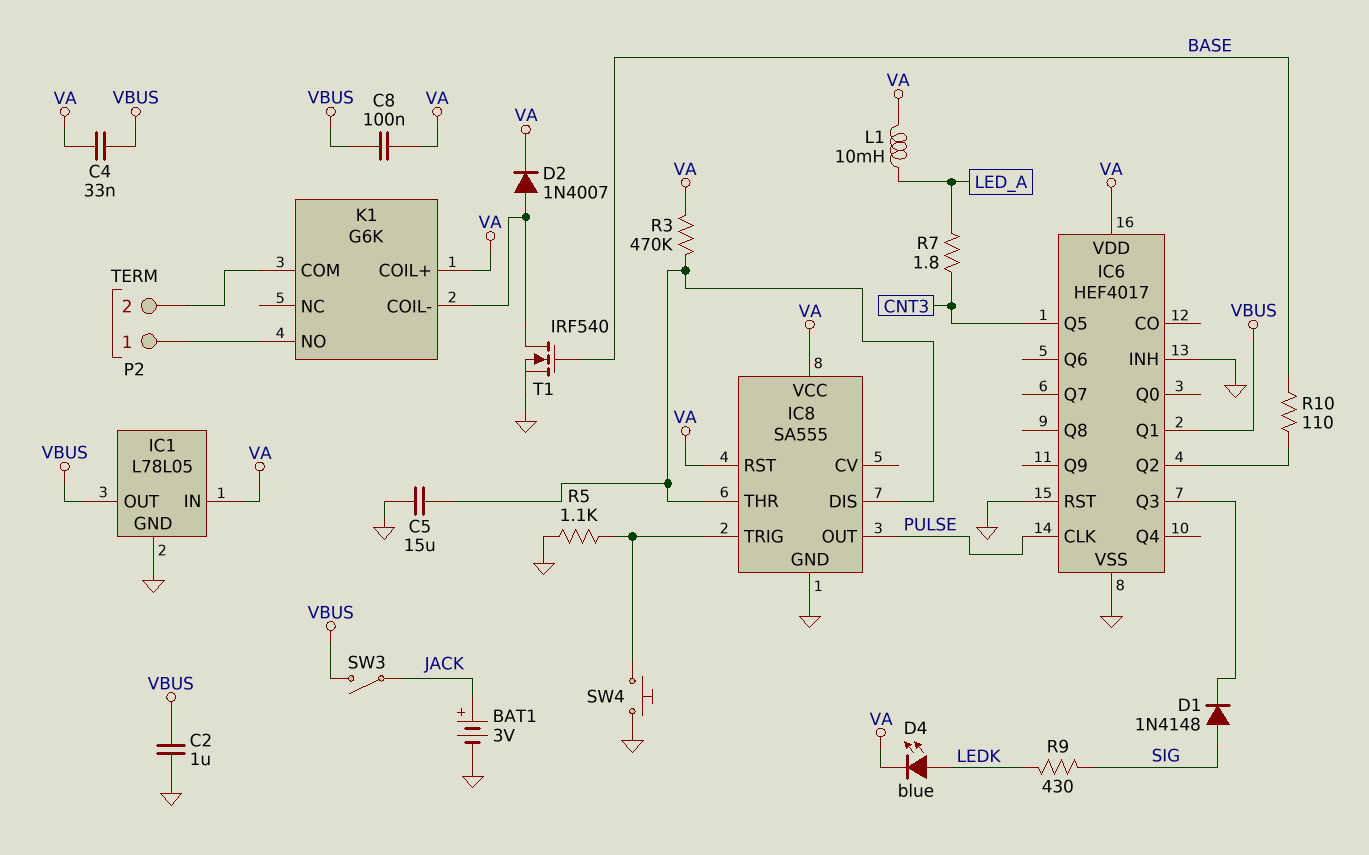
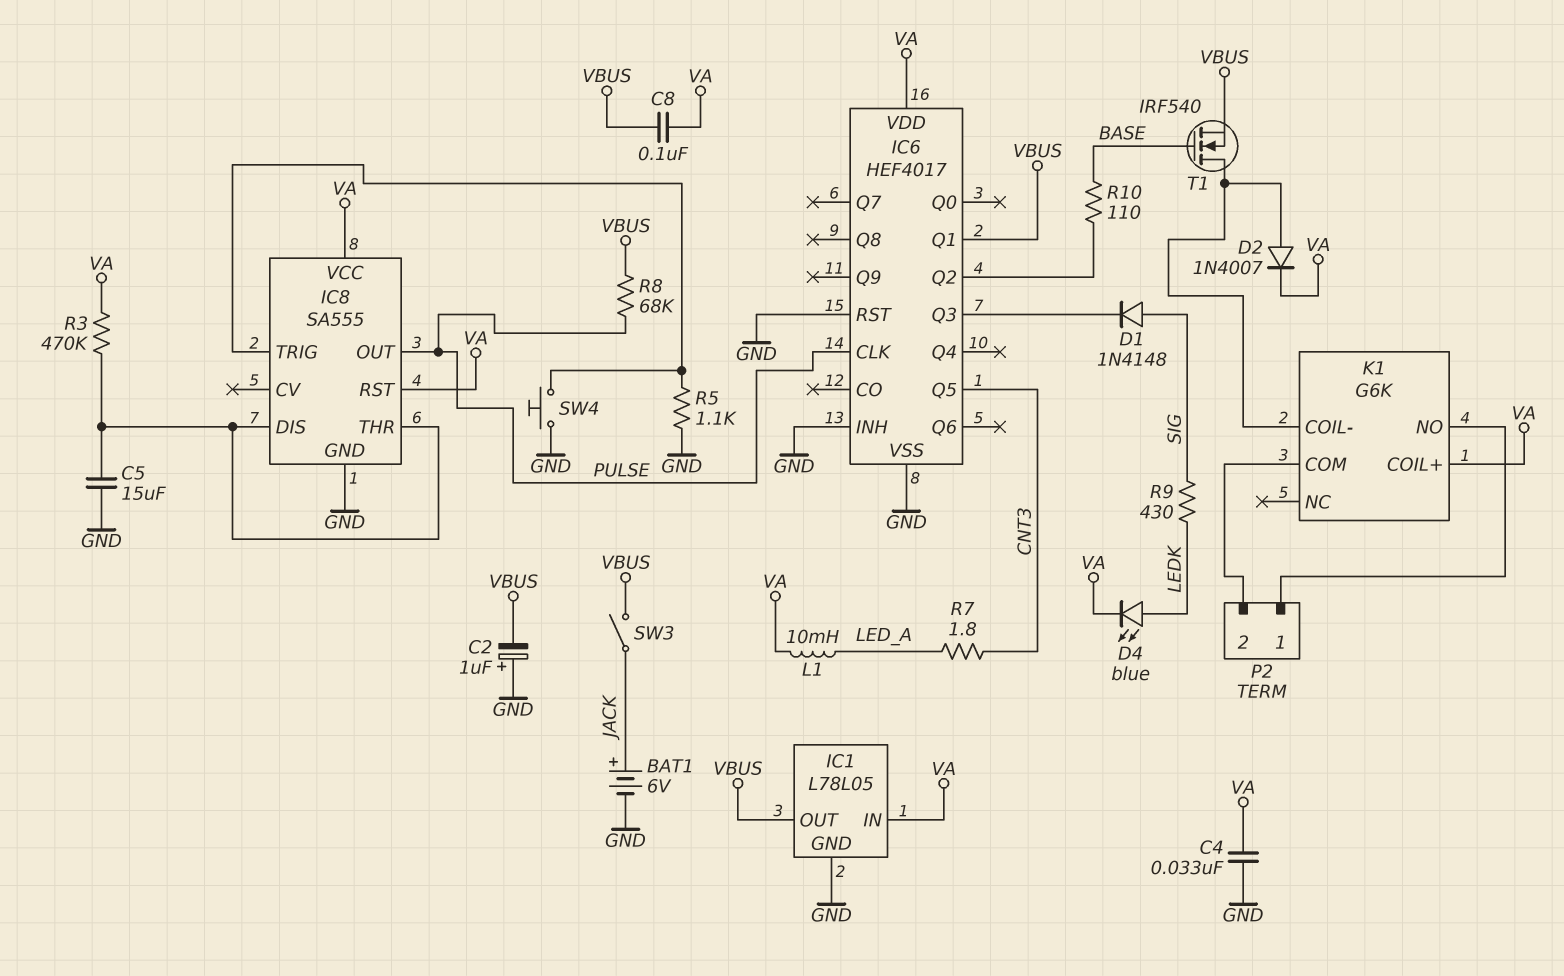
BAT1: 3V (plus JACK, minus GND) -> 6V (plus JACK, minus GND)
C2: 1uF (GND, VBUS) -> 1uF (plus GND, minus VBUS)
C4: 33nF (VA, VBUS) -> 33nF (GND, VA)
R8: none -> 68k (PULSE, VBUS)
T1: NMOS IRF540 (G BASE, D K1/COIL-, S GND) -> NMOS IRF540 (G BASE, D K1/COIL-, S VBUS)

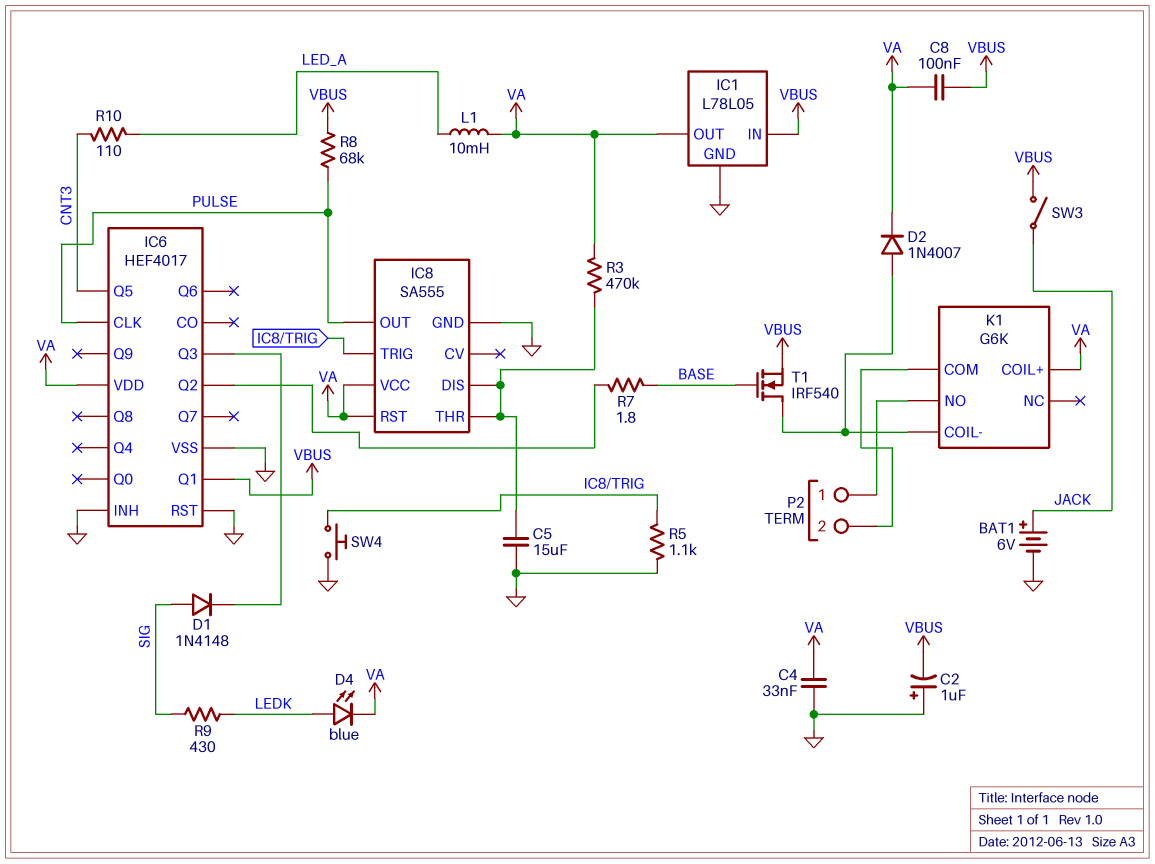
IC1 pin IN: VA -> VBUS
IC1 pin OUT: VBUS -> VA
R7: 1.8 (CNT3, LED_A) -> 1.8 (BASE, IC6/Q2)
R10: 110 (BASE, IC6/Q2) -> 110 (CNT3, LED_A)

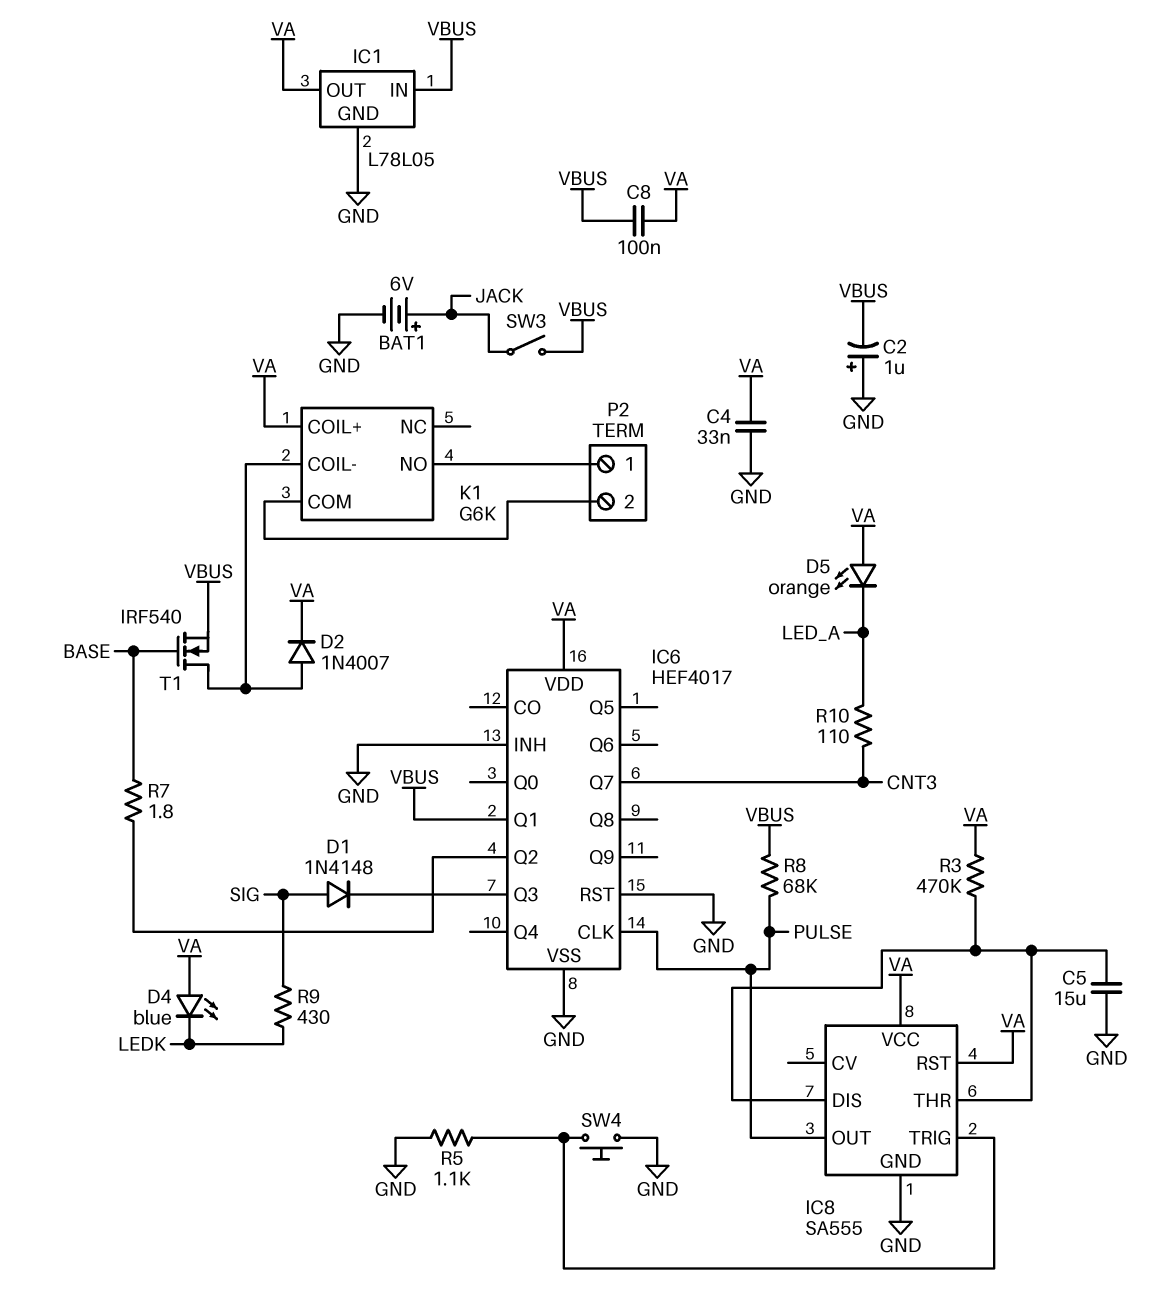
D4: LED blue (A LEDK, K VA) -> LED blue (A VA, K LEDK)
D5: none -> LED orange (A VA, K LED_A)
IC6 pin Q5: CNT3 -> none
IC6 pin Q7: none -> CNT3
L1: 10mH (LED_A, VA) -> none

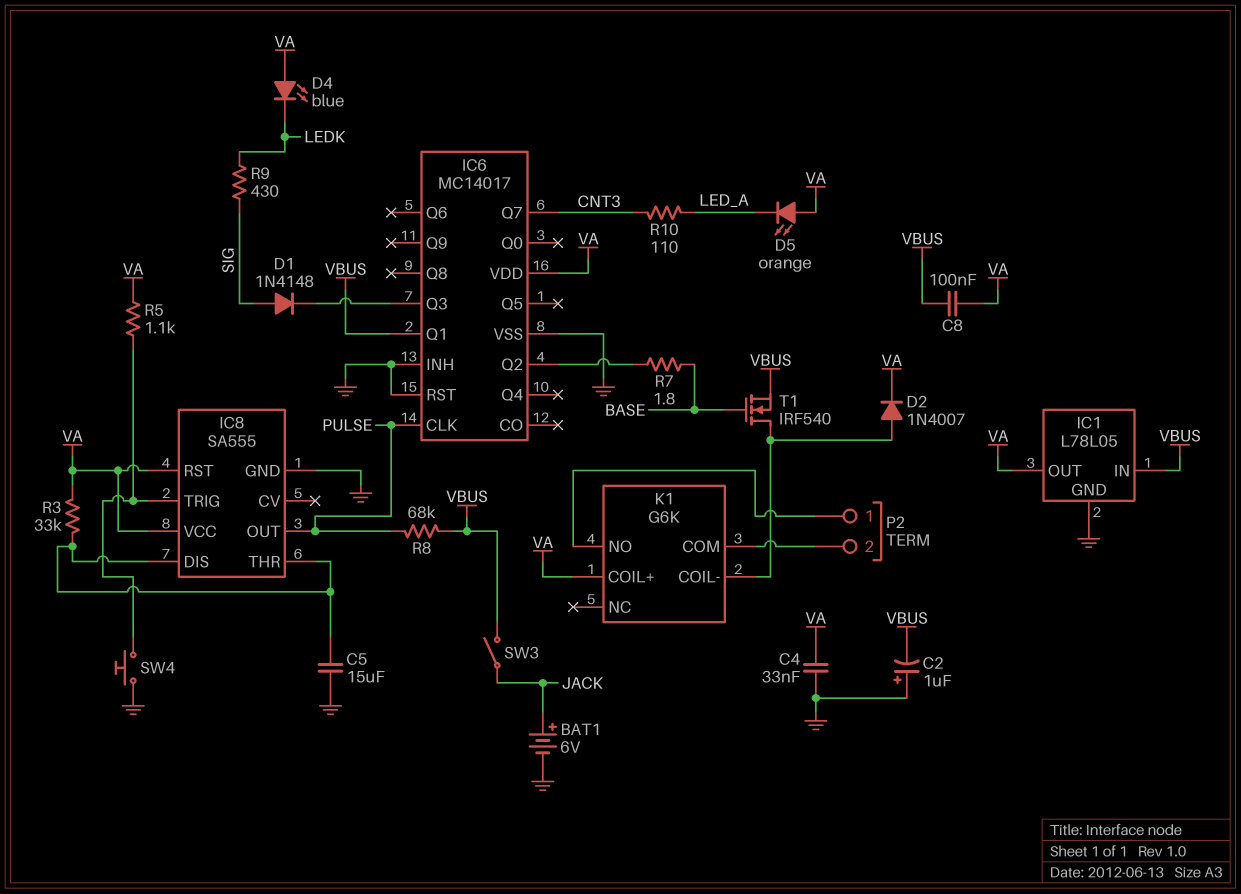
IC6: HEF4017 -> MC14017
R3: 470k (IC8/DIS, VA) -> 33k (IC8/DIS, VA)
R5: 1.1k (GND, IC8/TRIG) -> 1.1k (IC8/TRIG, VA)

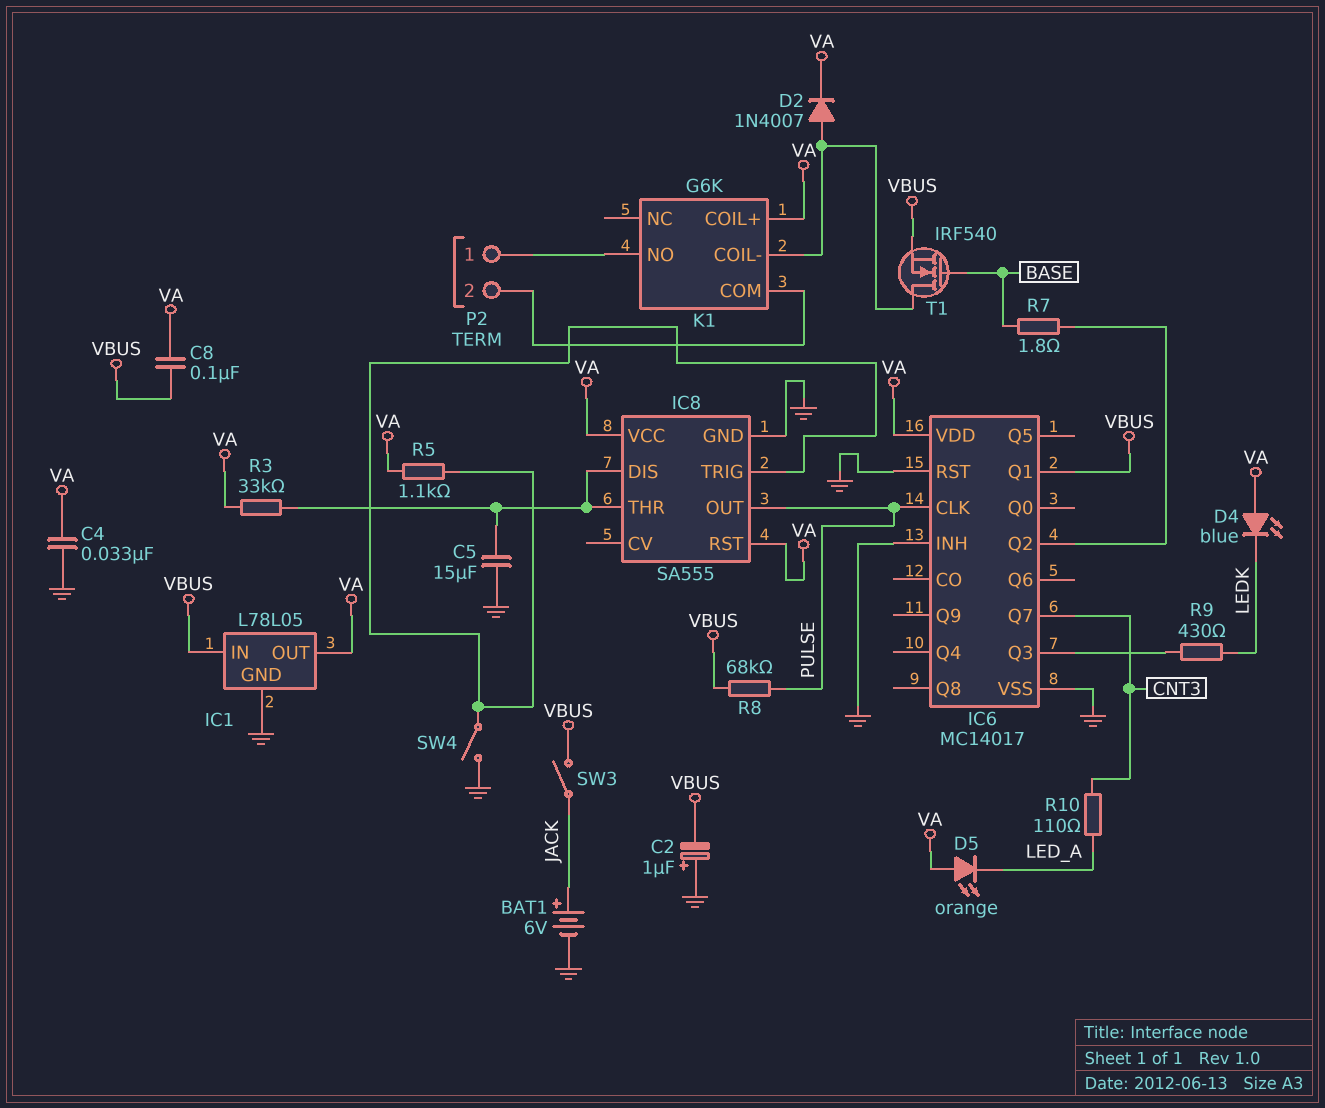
D1: diode 1N4148 (A SIG, K IC6/Q3) -> none
R9: 430 (LEDK, SIG) -> 430 (IC6/Q3, LEDK)
SW4: button (GND, IC8/TRIG) -> switch (GND, IC8/TRIG)

